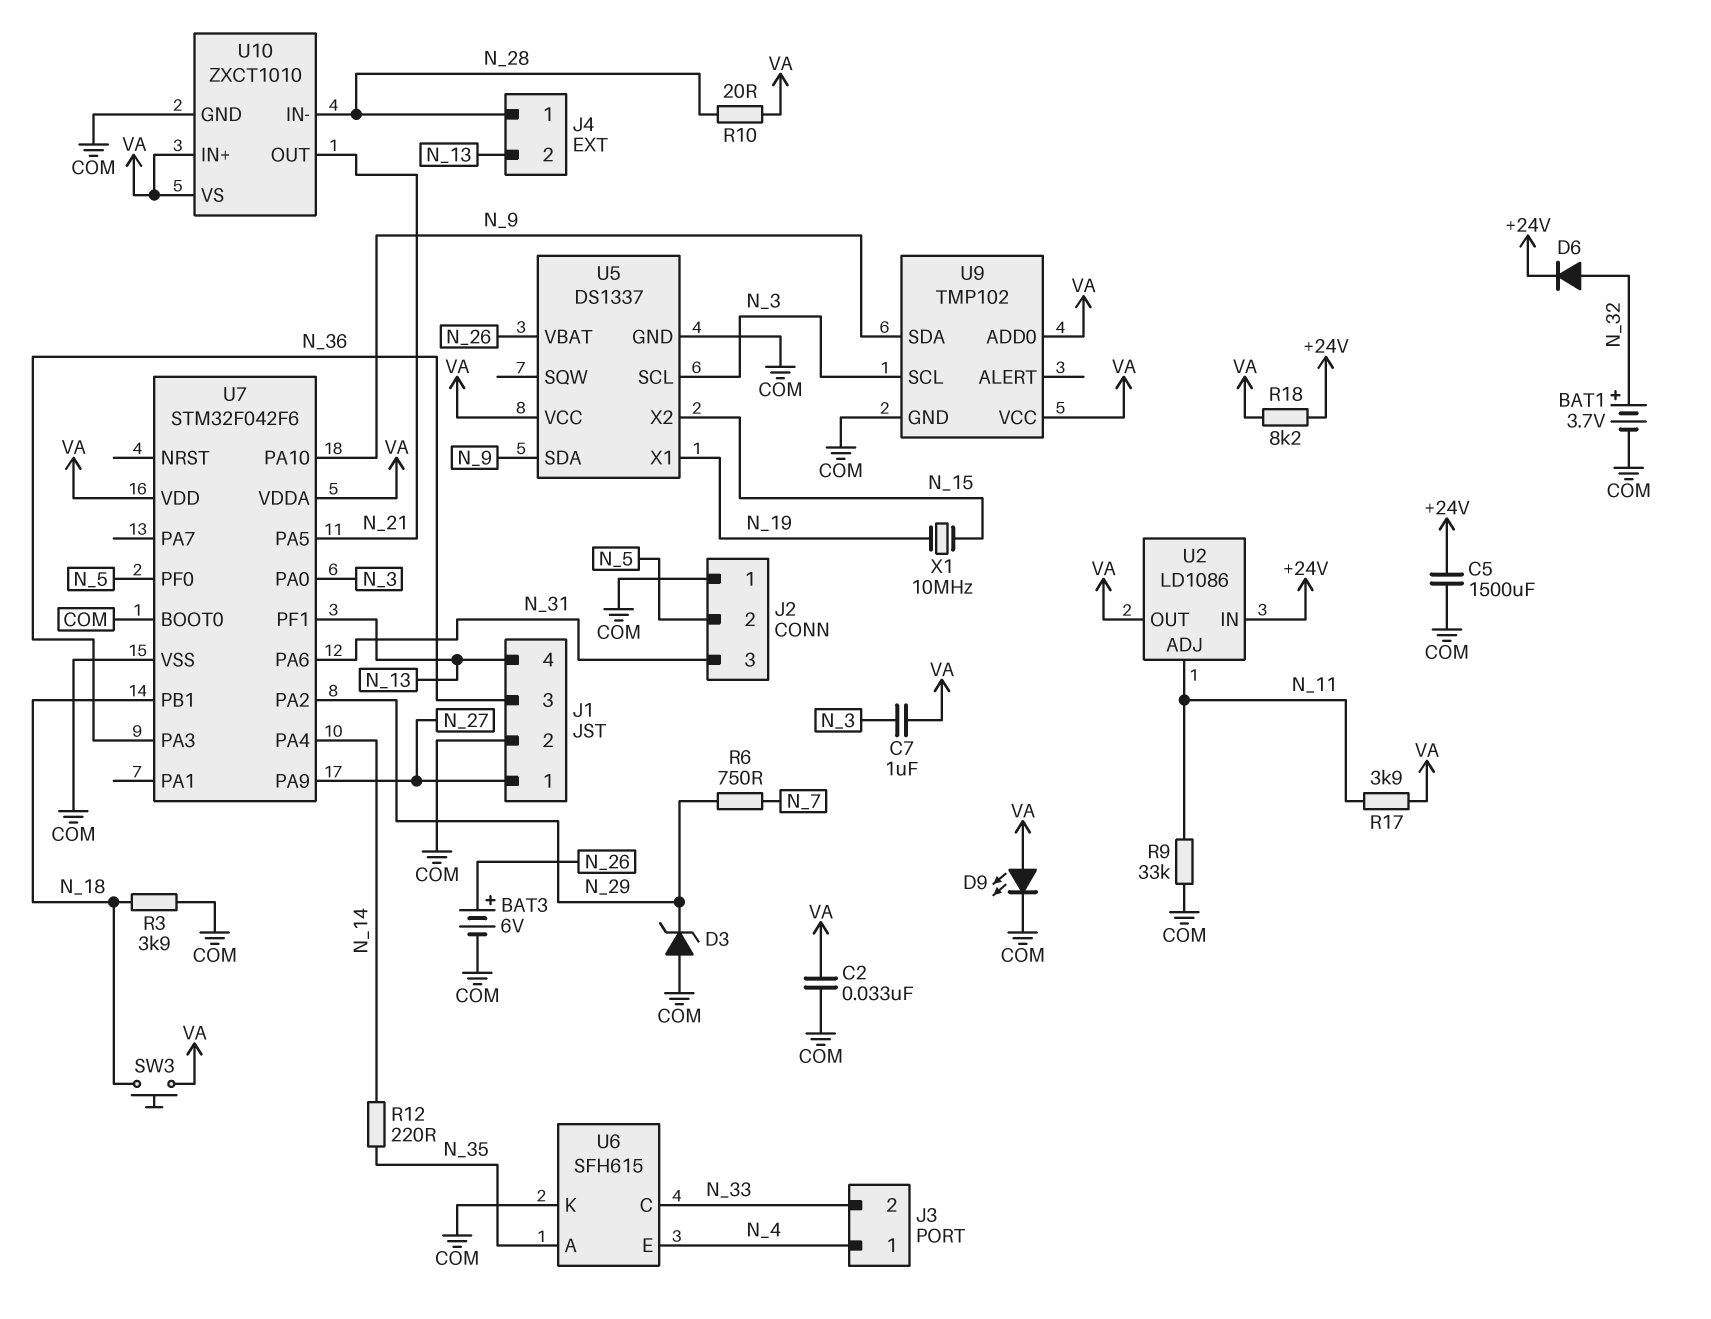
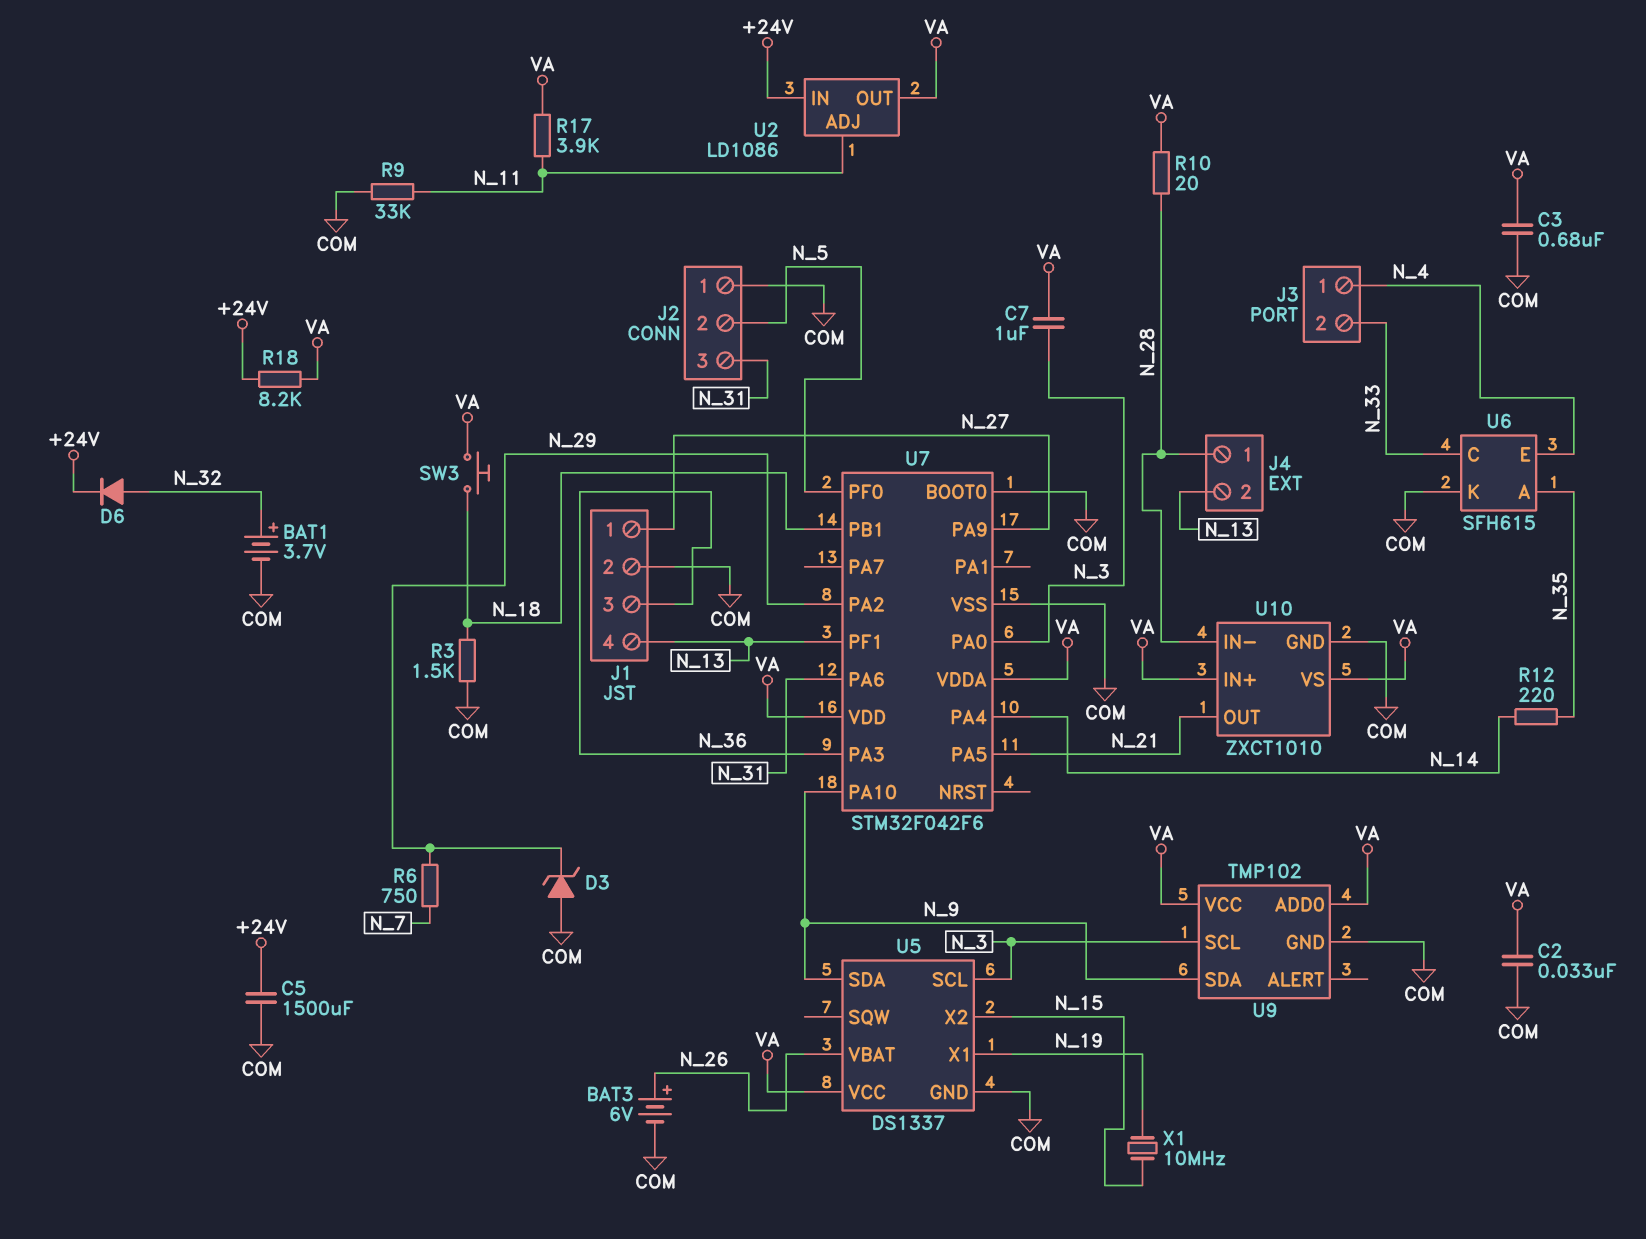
C3: none -> 680nF (COM, VA)
D9: LED (A VA, K COM) -> none
R3: 3.9k (COM, N_18) -> 1.5k (COM, N_18)

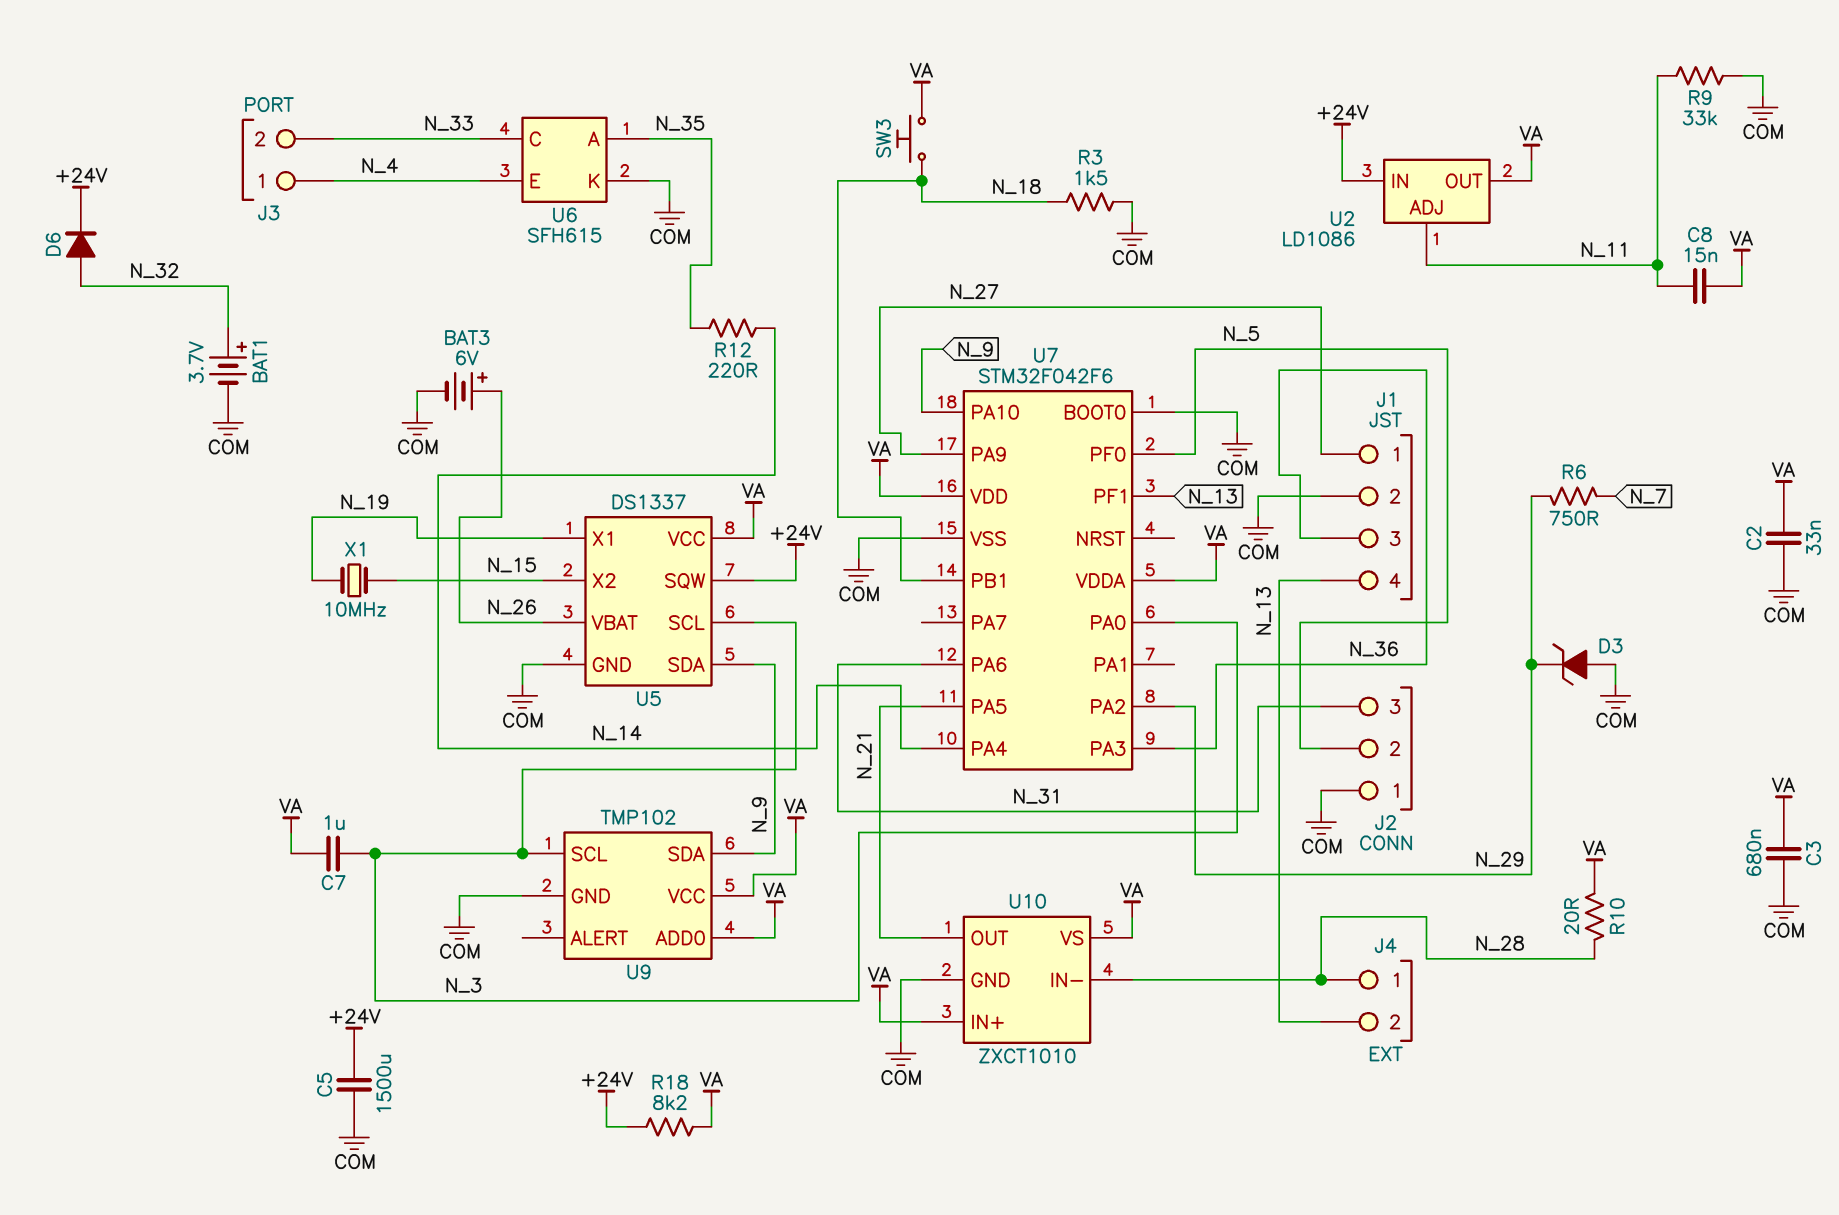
C8: none -> 15nF (N_11, VA)
R17: 3.9k (N_11, VA) -> none
U5 pin SQW: none -> +24V

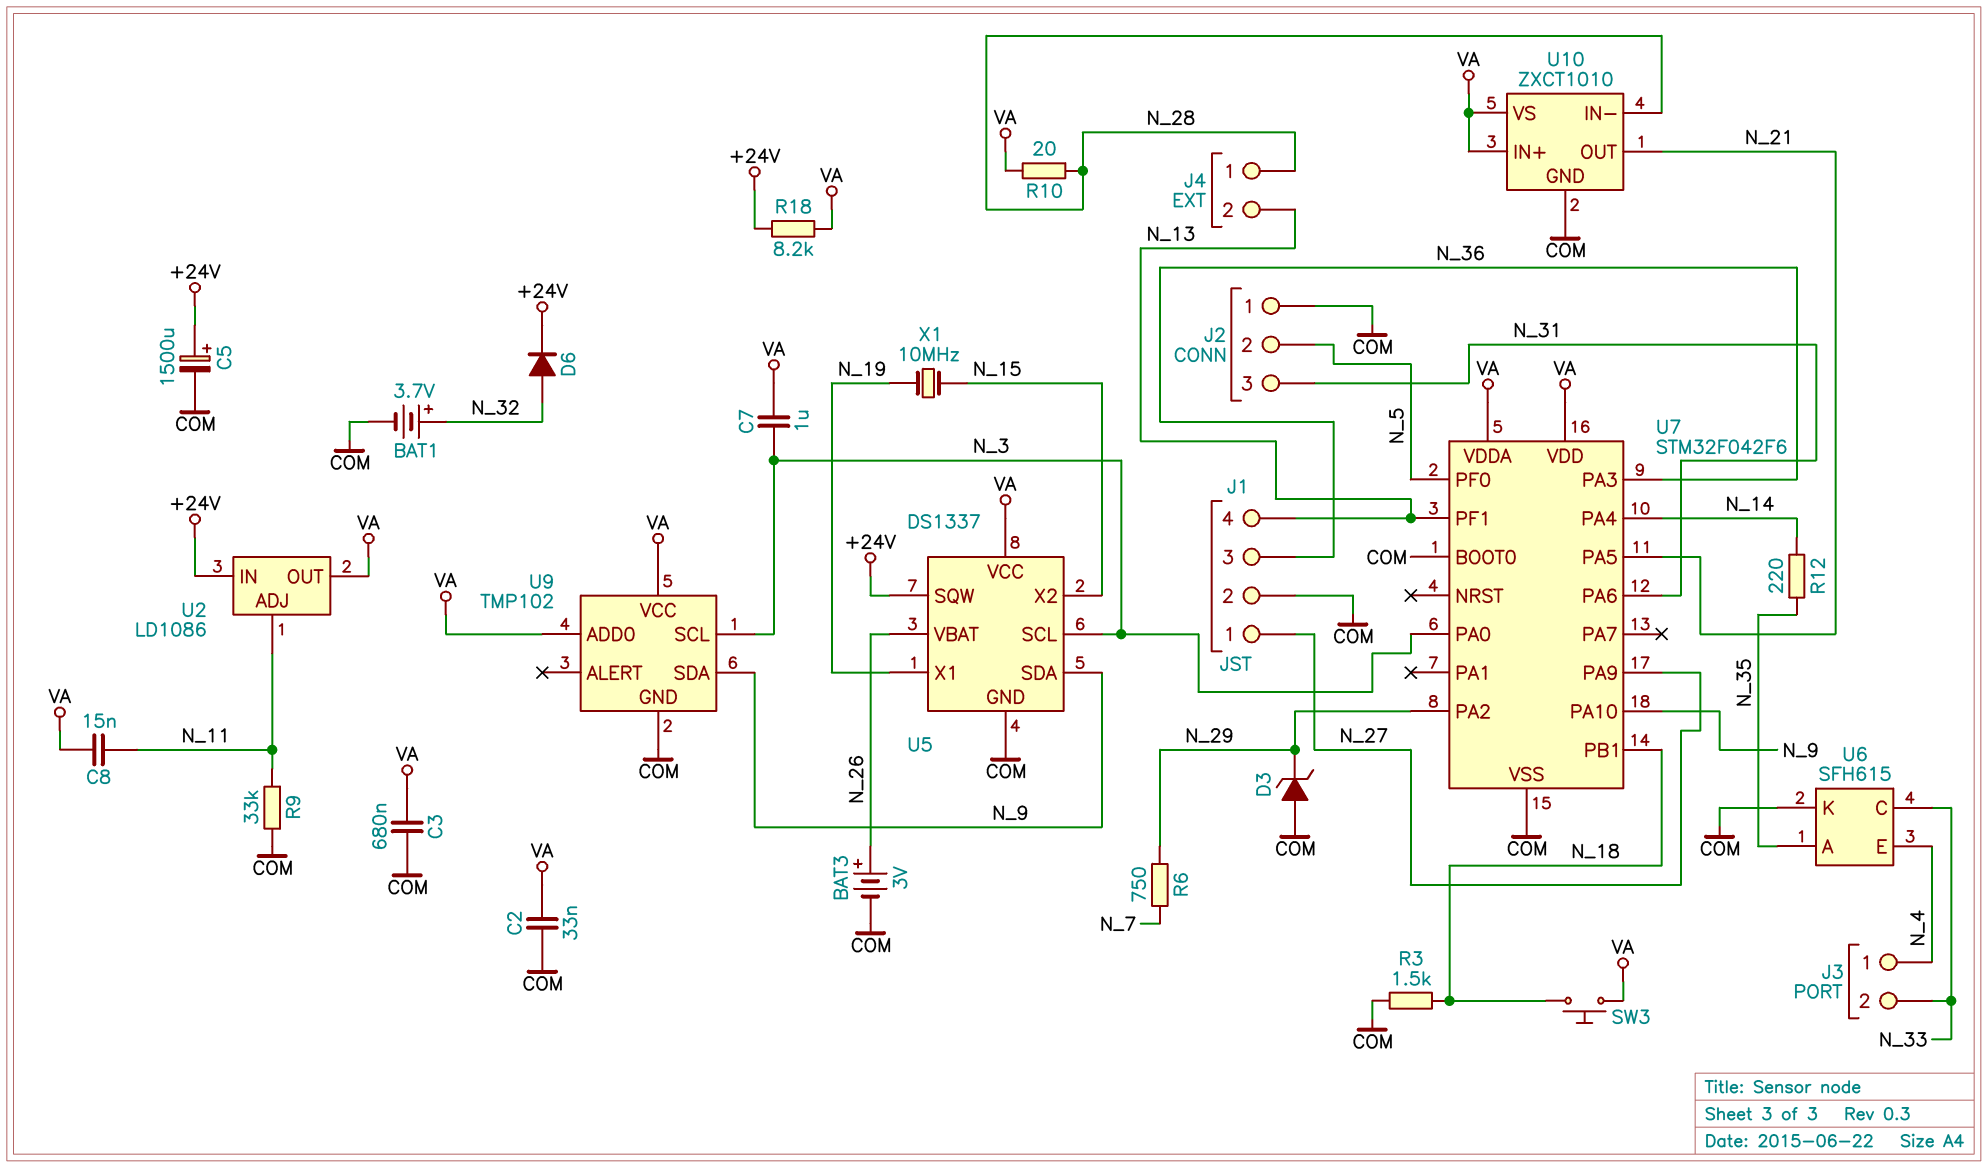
BAT3: 6V (plus N_26, minus COM) -> 3V (plus N_26, minus COM)
C5: 1500uF (+24V, COM) -> 1500uF (plus +24V, minus COM)

